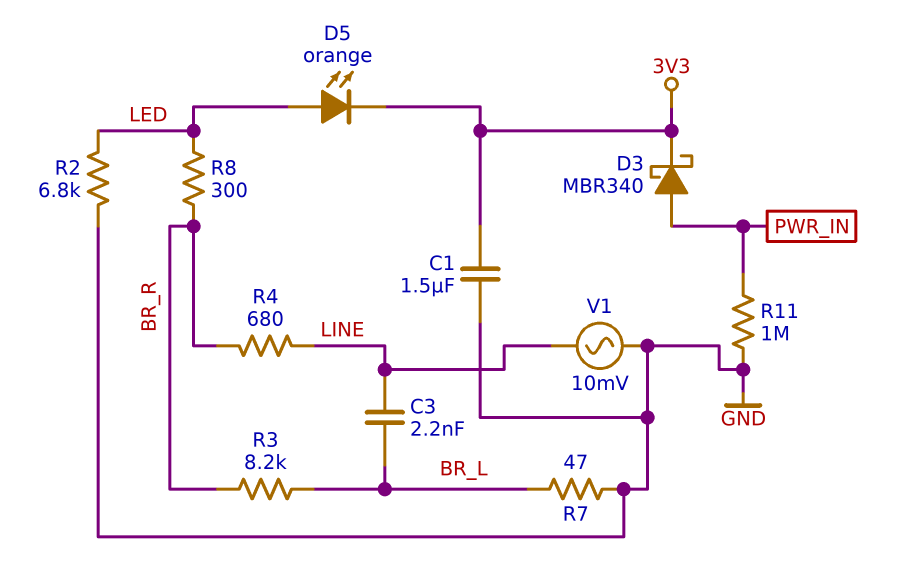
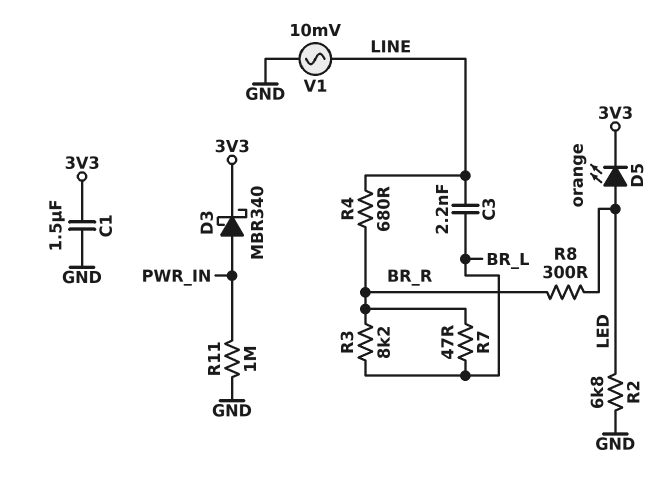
R7: 47 (BR_L, GND) -> 47 (BR_L, BR_R)

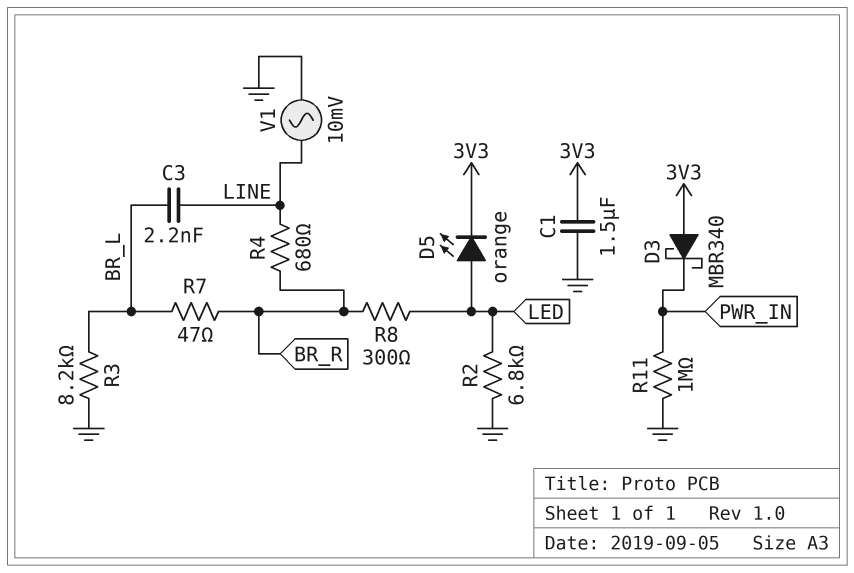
D3: schottky MBR340 (A PWR_IN, K 3V3) -> schottky MBR340 (A 3V3, K PWR_IN)
R3: 8.2k (BR_L, BR_R) -> 8.2k (BR_L, GND)

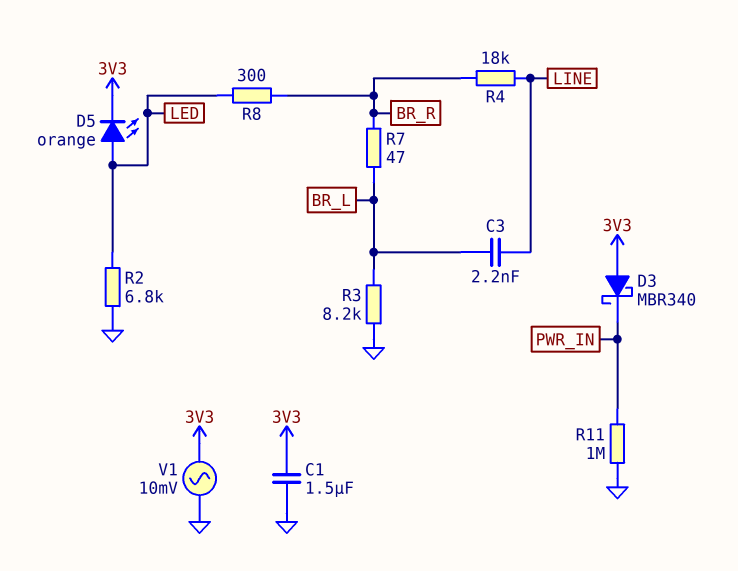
R4: 680 (BR_R, LINE) -> 18k (BR_R, LINE)
V1: AC 10mV (GND, LINE) -> AC 10mV (3V3, GND)

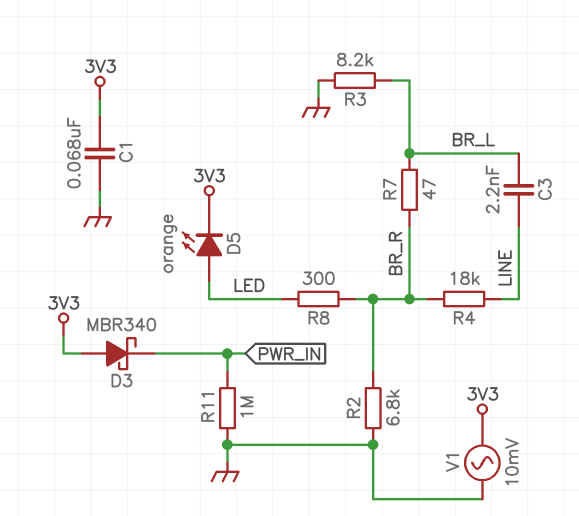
C1: 1.5uF (3V3, GND) -> 68nF (3V3, GND)
R2: 6.8k (GND, LED) -> 6.8k (BR_R, GND)

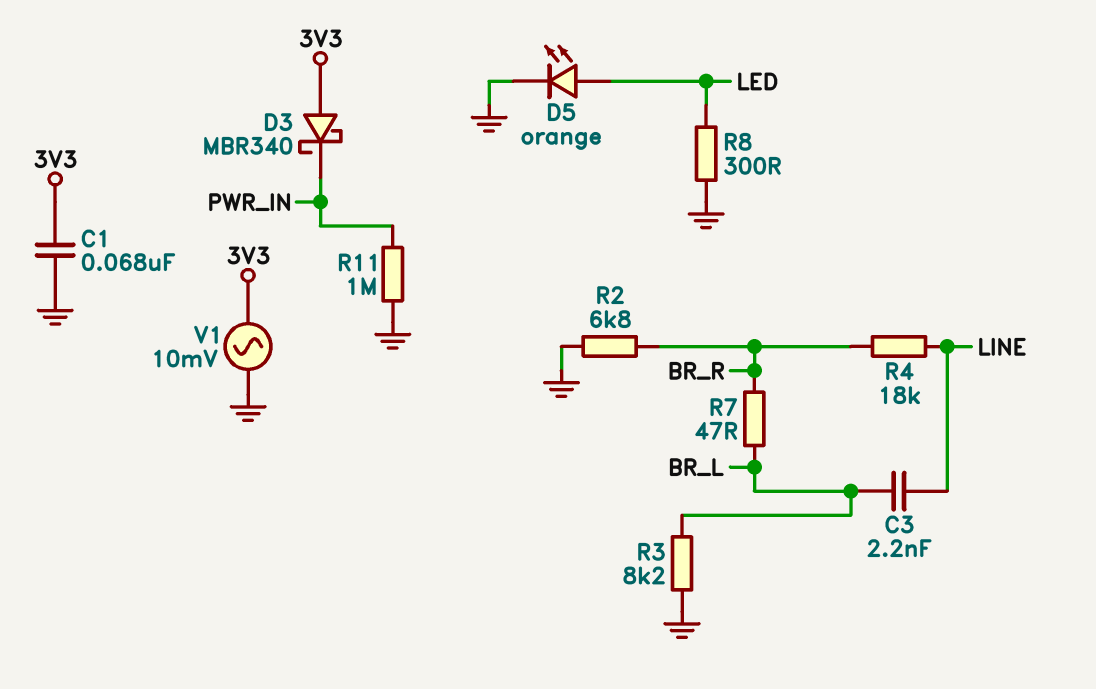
D5: LED orange (A LED, K 3V3) -> LED orange (A LED, K GND)
R8: 300 (BR_R, LED) -> 300 (GND, LED)

